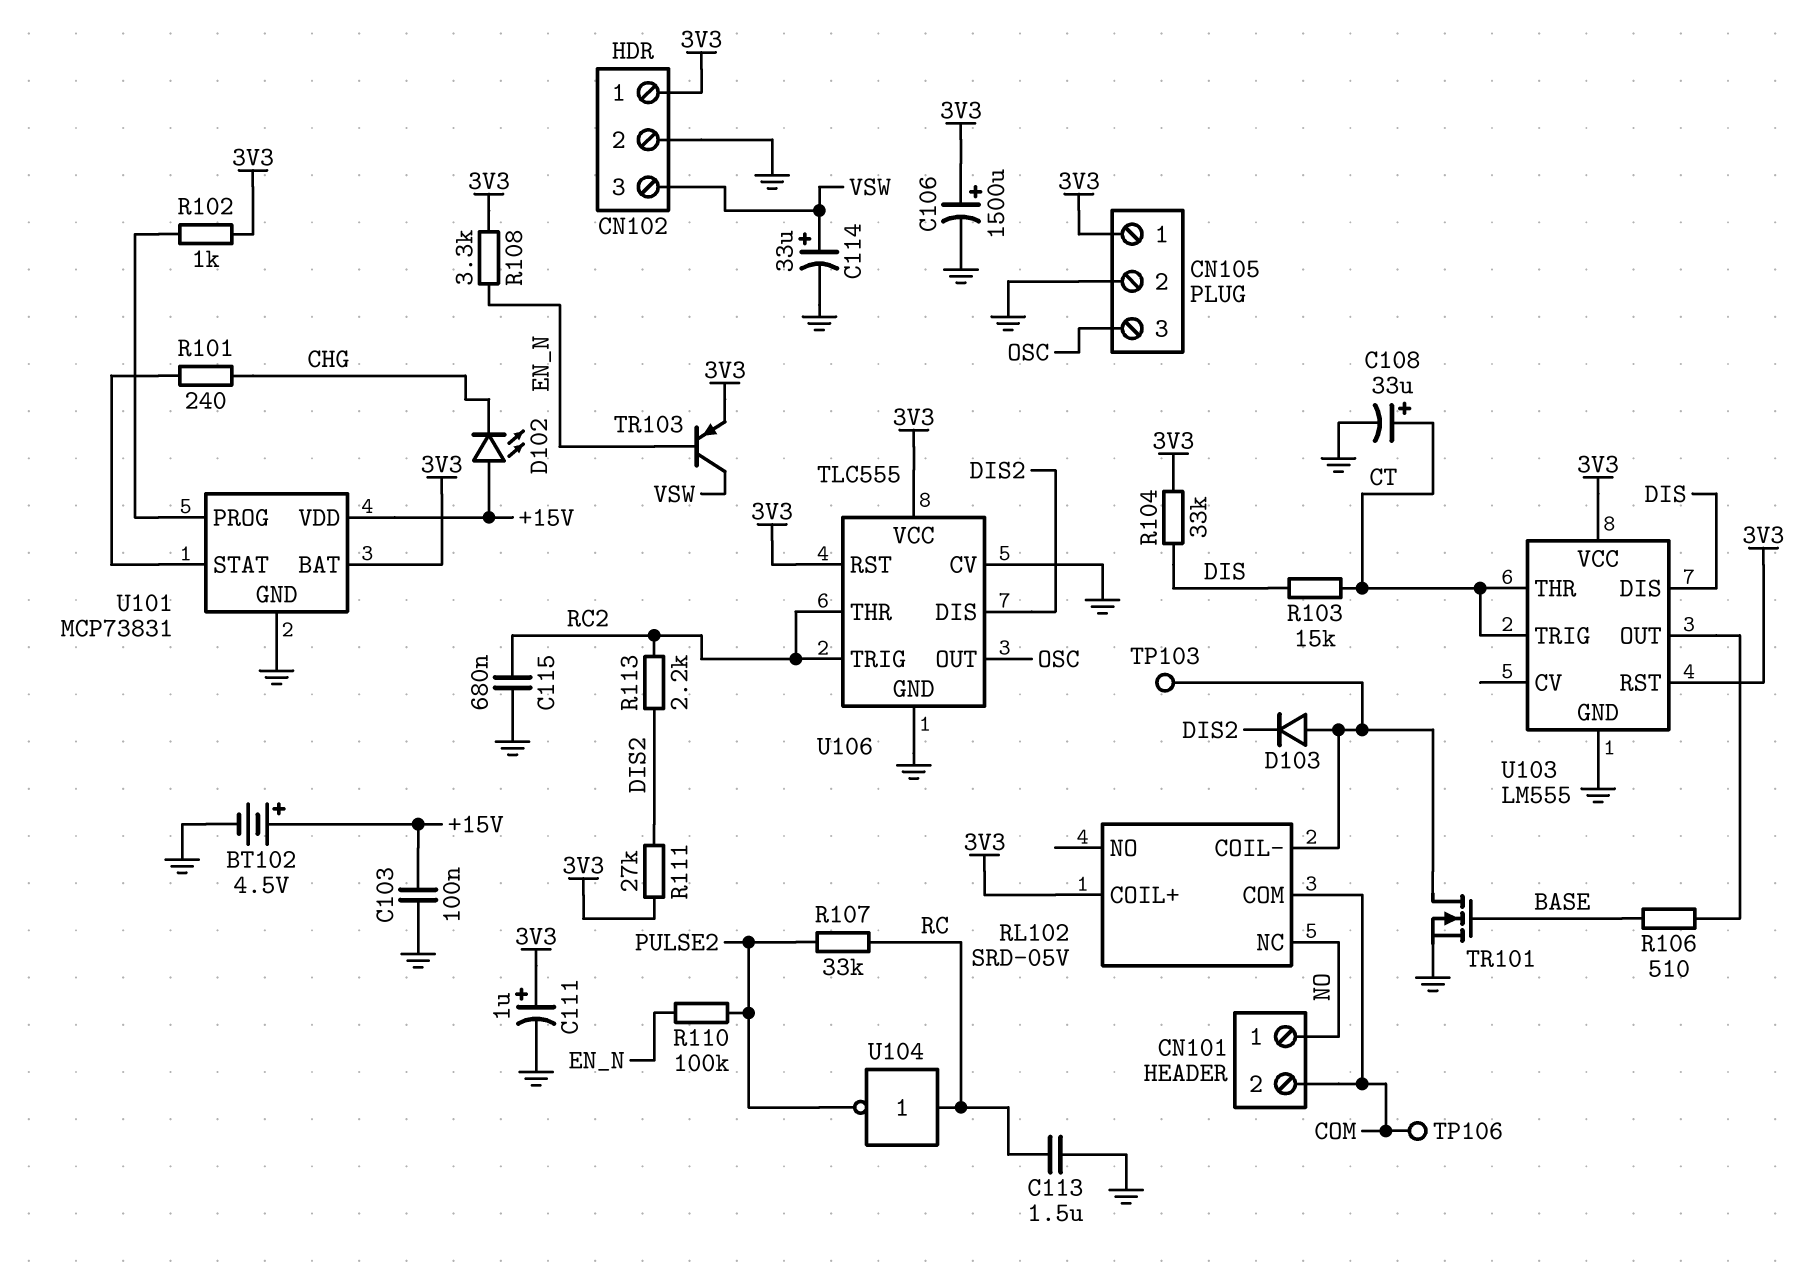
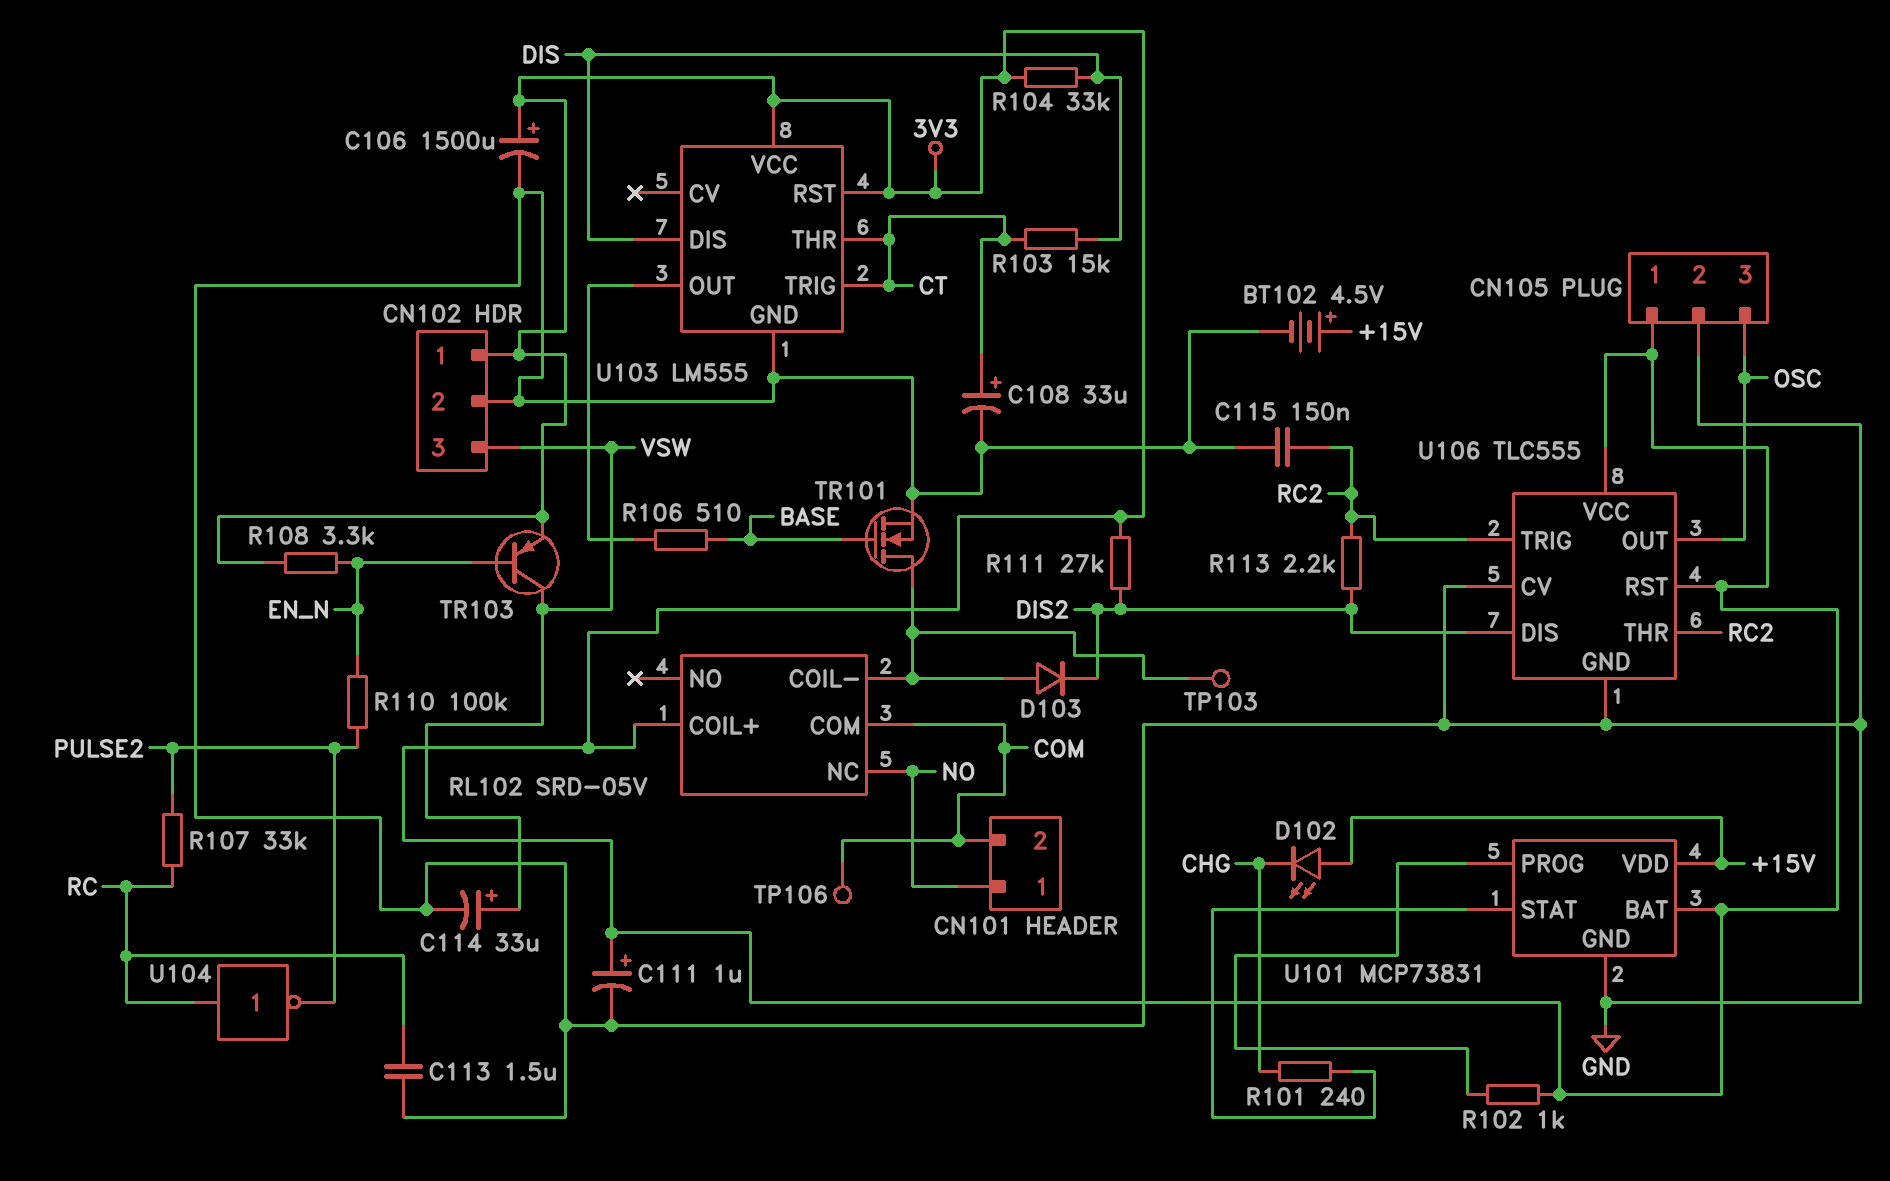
C103: 100nF (+15V, GND) -> none
C115: 680nF (GND, RC2) -> 150nF (GND, RC2)

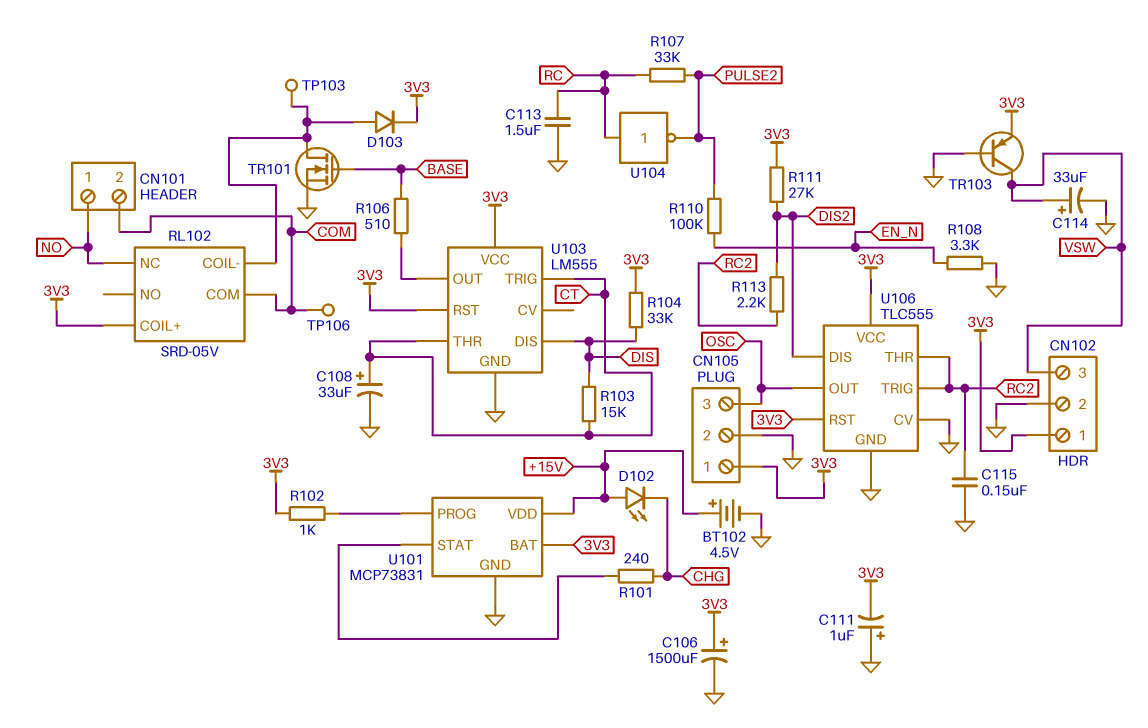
C111: 1uF (plus 3V3, minus GND) -> 1uF (plus GND, minus 3V3)
D103: diode (A RL102/COIL-, K DIS2) -> diode (A RL102/COIL-, K 3V3)
R108: 3.3k (3V3, EN_N) -> 3.3k (EN_N, GND)
TR103: PNP (B EN_N, C VSW, E 3V3) -> PNP (B GND, C VSW, E 3V3)

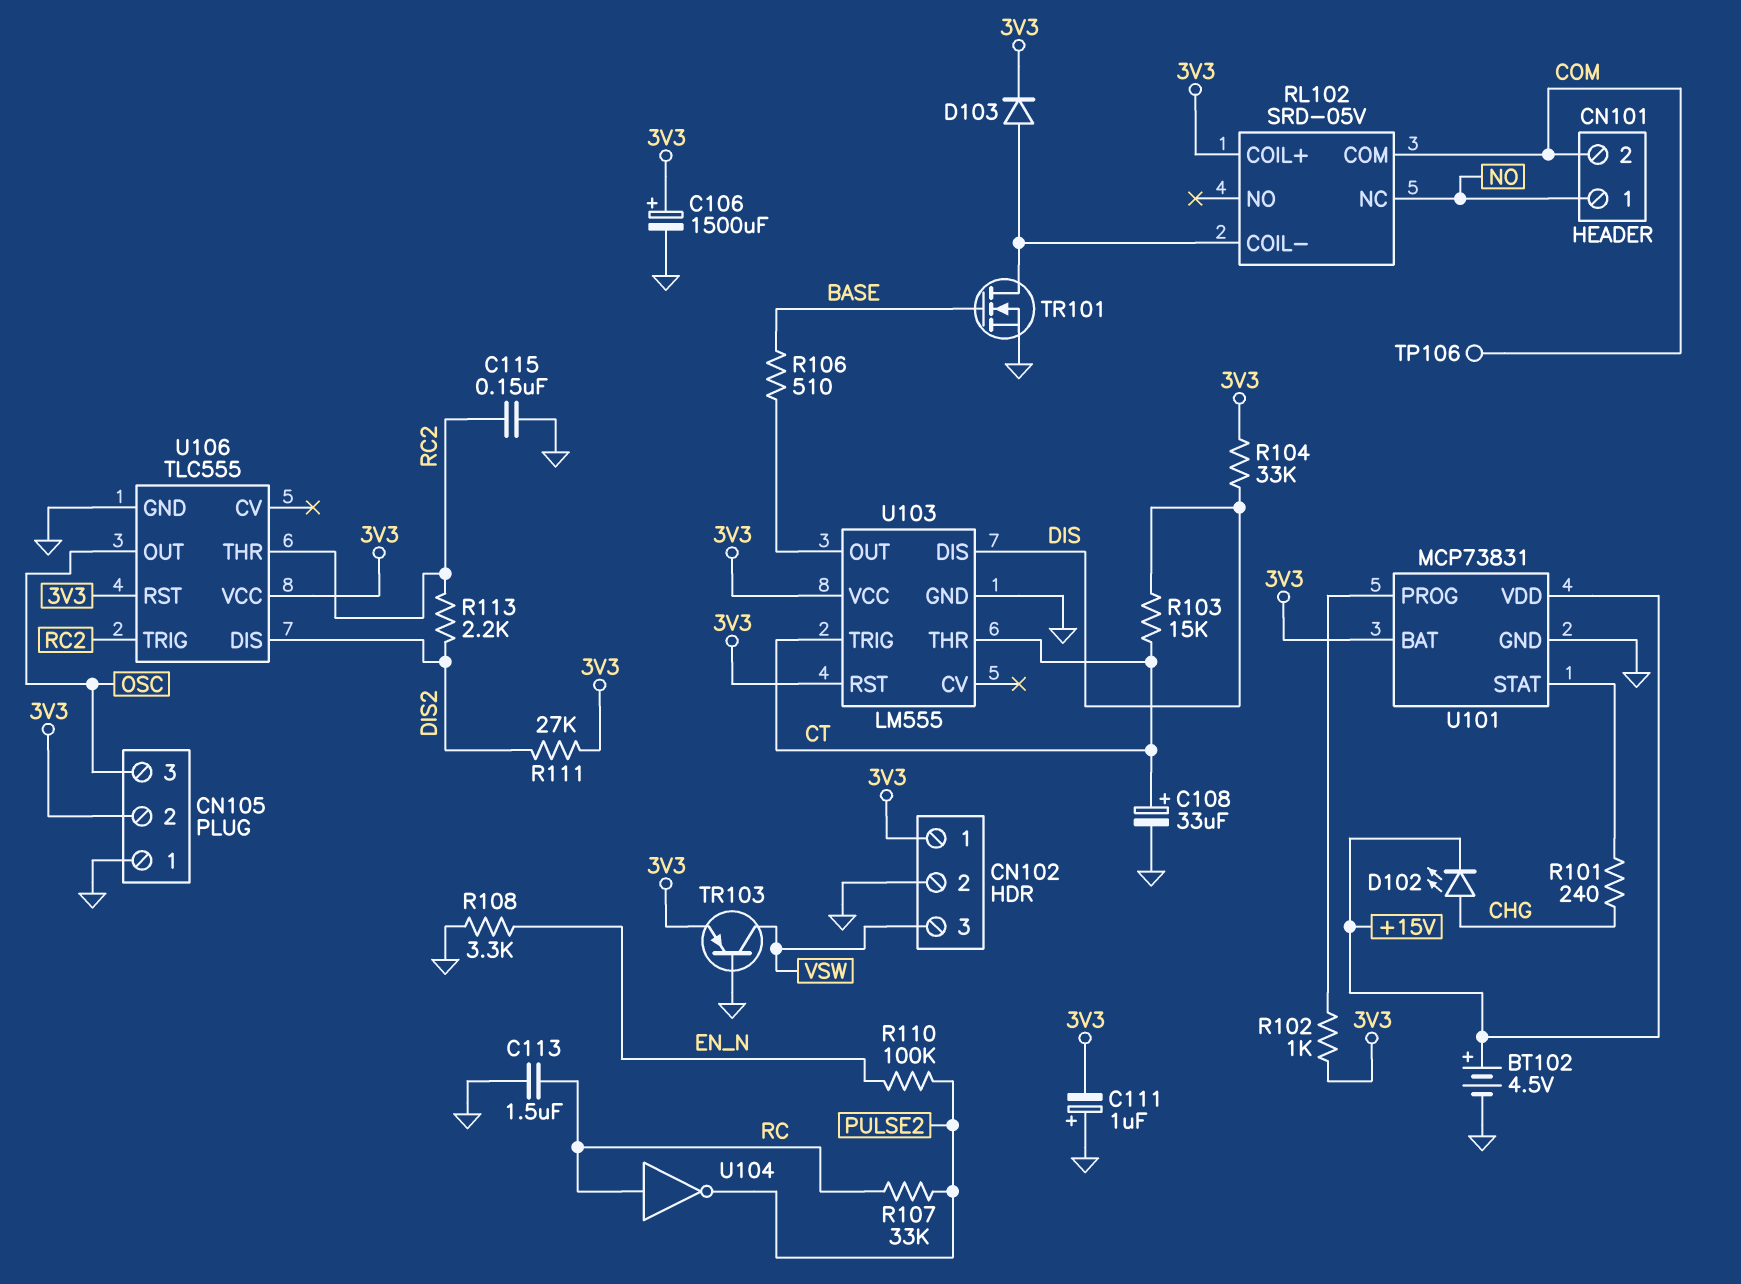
C114: 33uF (plus VSW, minus GND) -> none
CN105 pin 1: 3V3 -> GND
CN105 pin 2: GND -> 3V3
D102: LED (A +15V, K CHG) -> LED (A CHG, K +15V)
TP103: test point (RL102/COIL-) -> none
U106 pin CV: GND -> none

